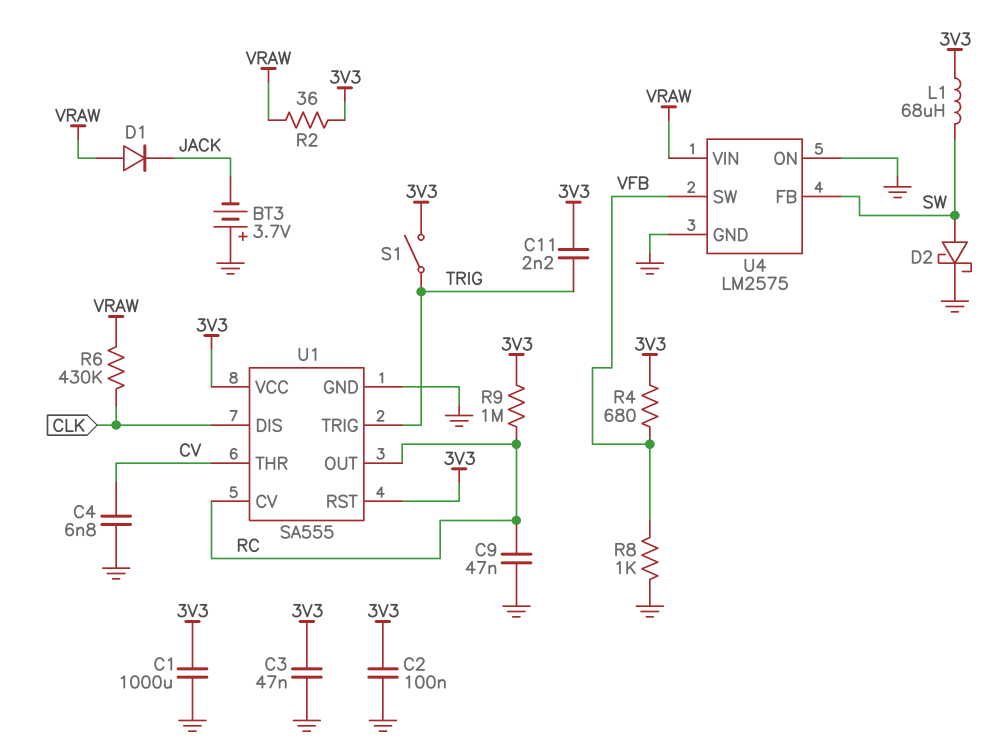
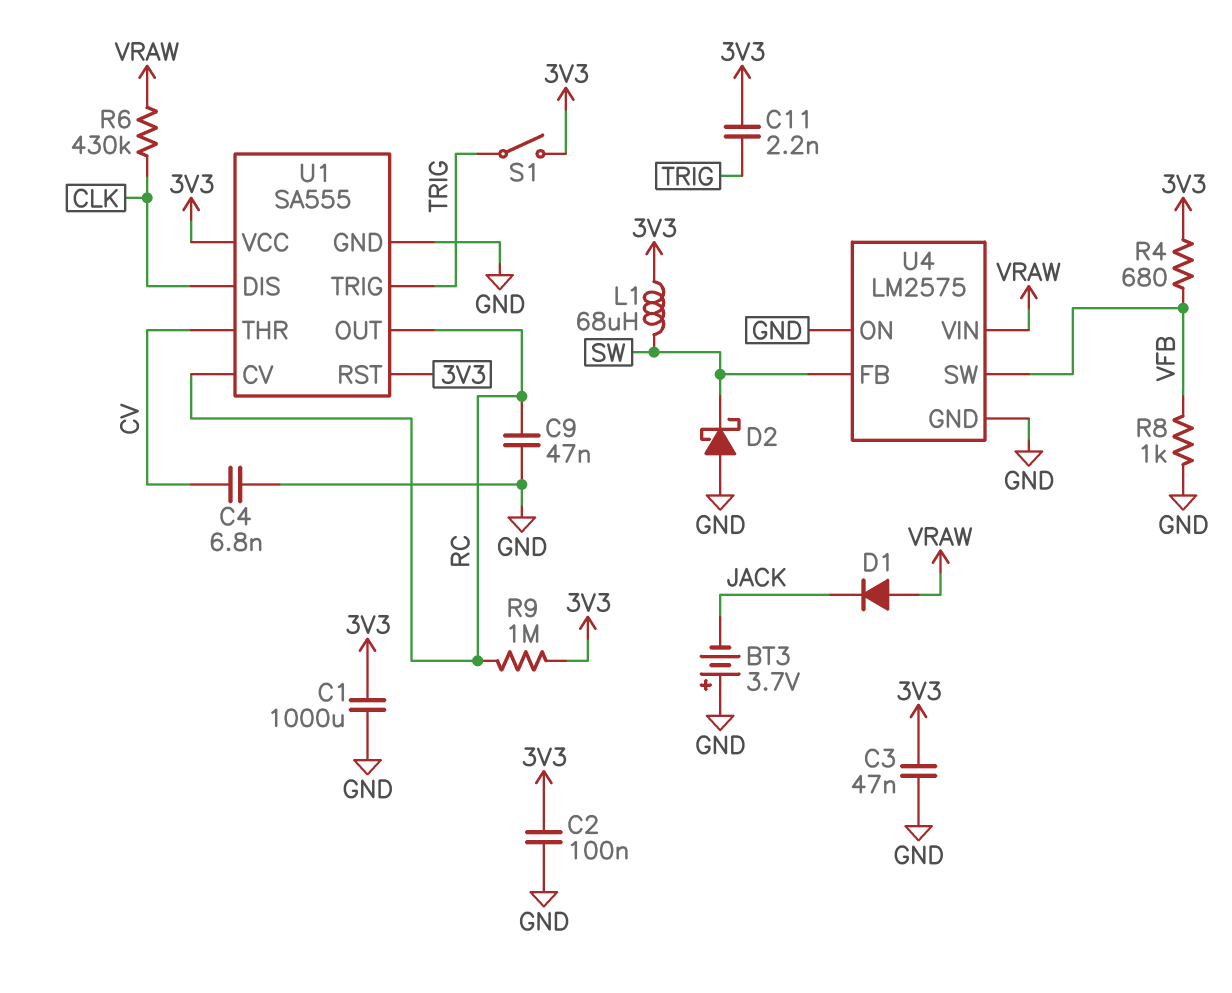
D2: schottky (A SW, K GND) -> schottky (A GND, K SW)
R2: 36 (3V3, VRAW) -> none

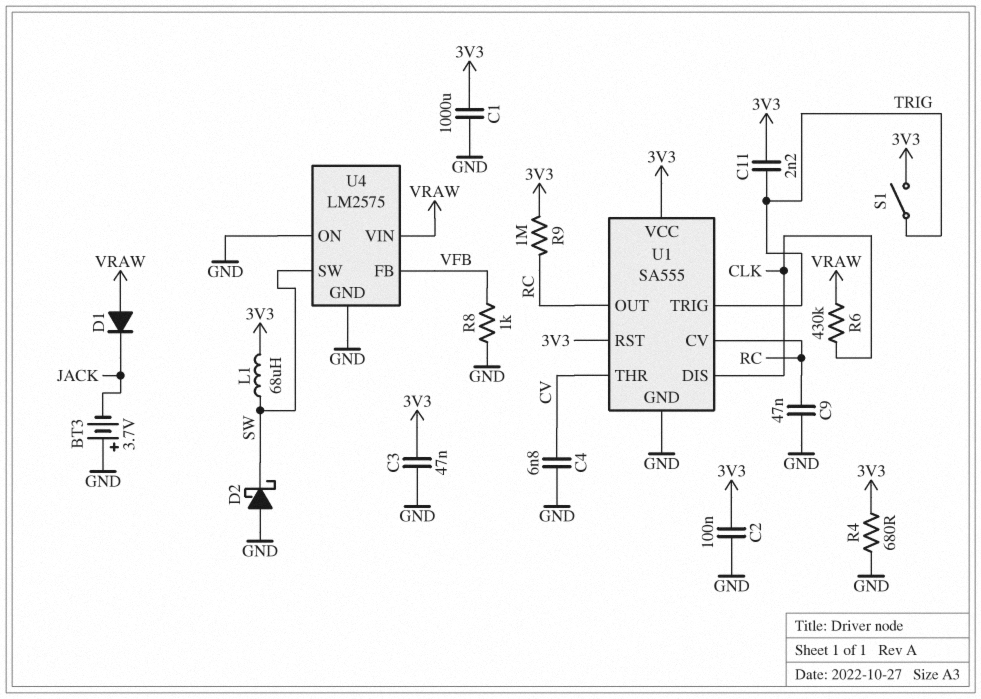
R4: 680 (3V3, VFB) -> 680 (3V3, GND)
U4 pin FB: SW -> VFB
U4 pin SW: VFB -> SW

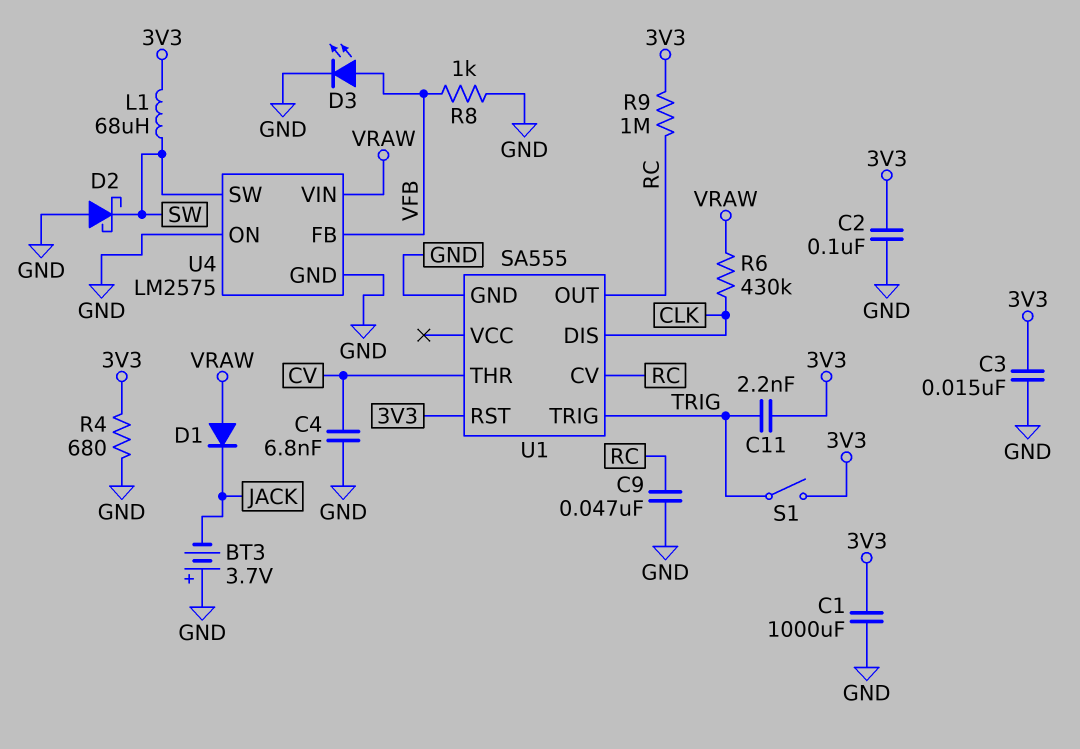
C3: 47nF (3V3, GND) -> 15nF (3V3, GND)
D3: none -> LED (A VFB, K GND)
U1 pin VCC: 3V3 -> none

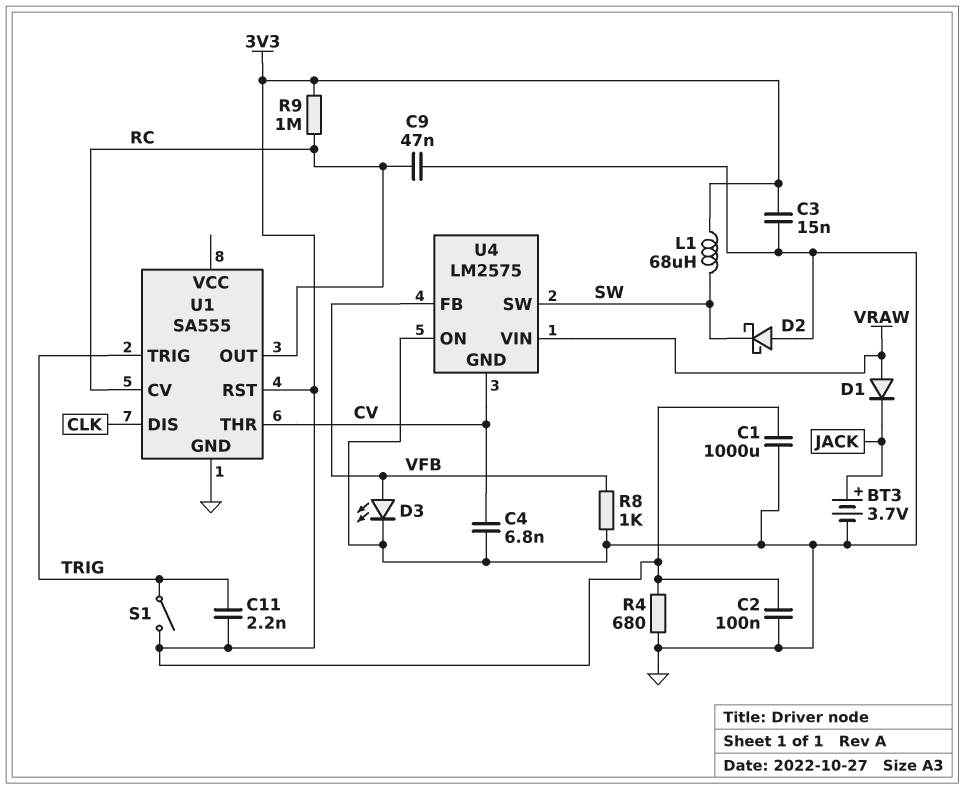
BT3: 3.7V (plus GND, minus JACK) -> 3.7V (plus JACK, minus GND)
R6: 430k (CLK, VRAW) -> none
U4 pin GND: GND -> CV

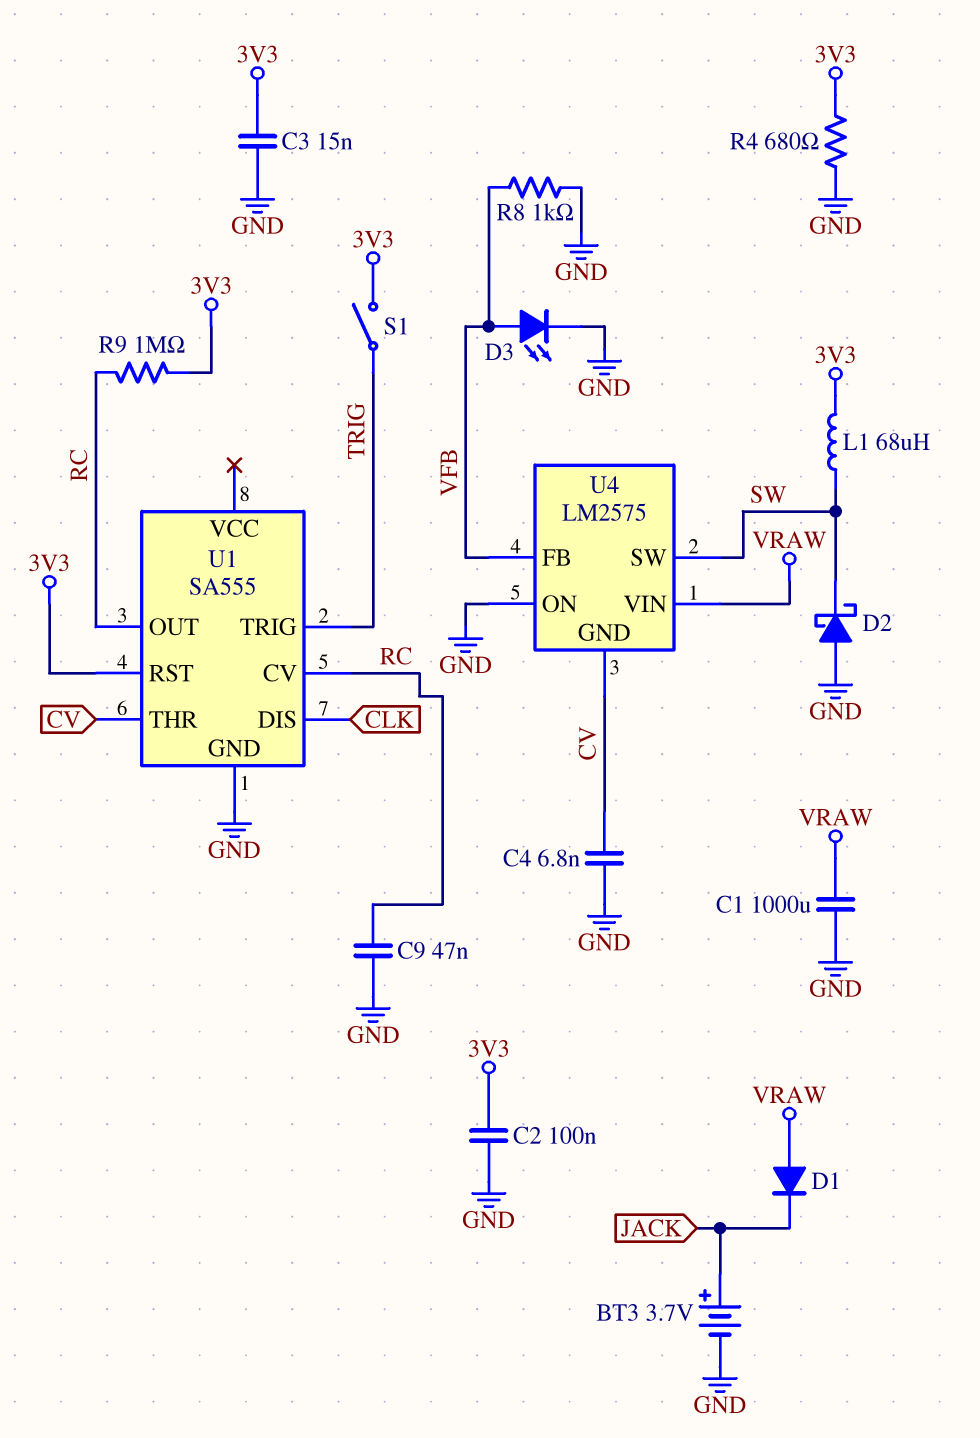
C1: 1000uF (3V3, GND) -> 1000uF (GND, VRAW)
C11: 2.2nF (3V3, TRIG) -> none

